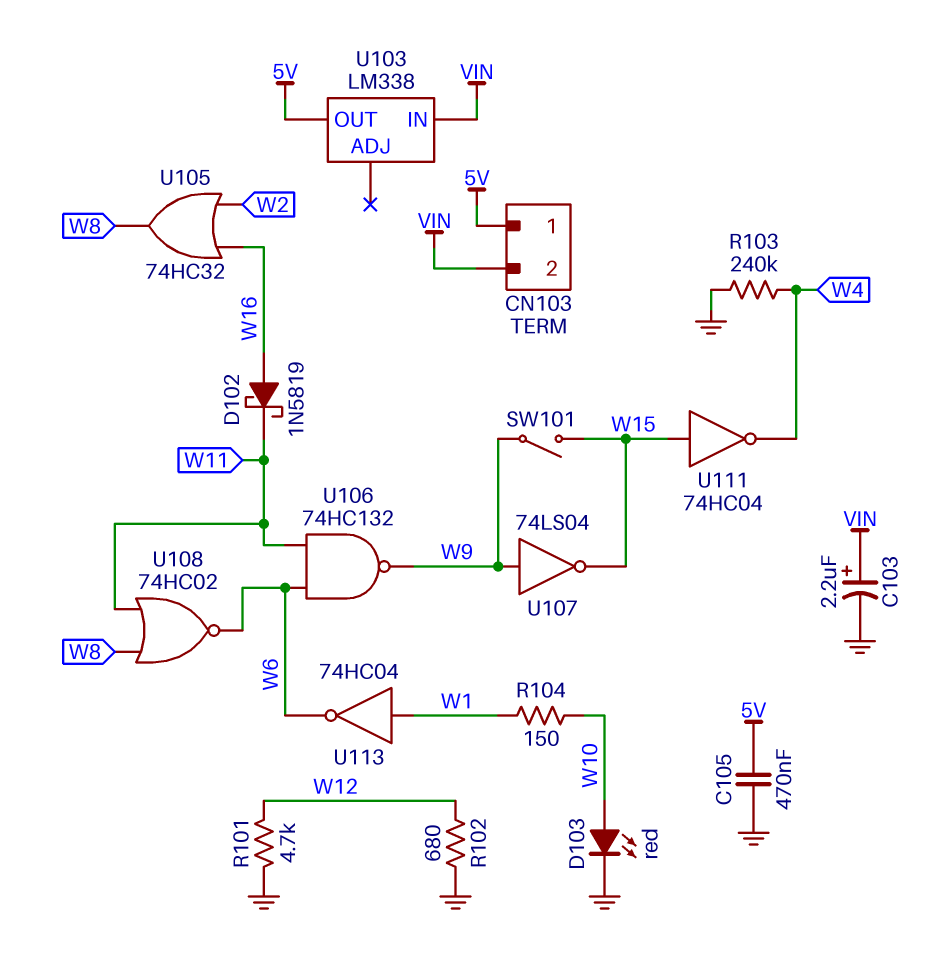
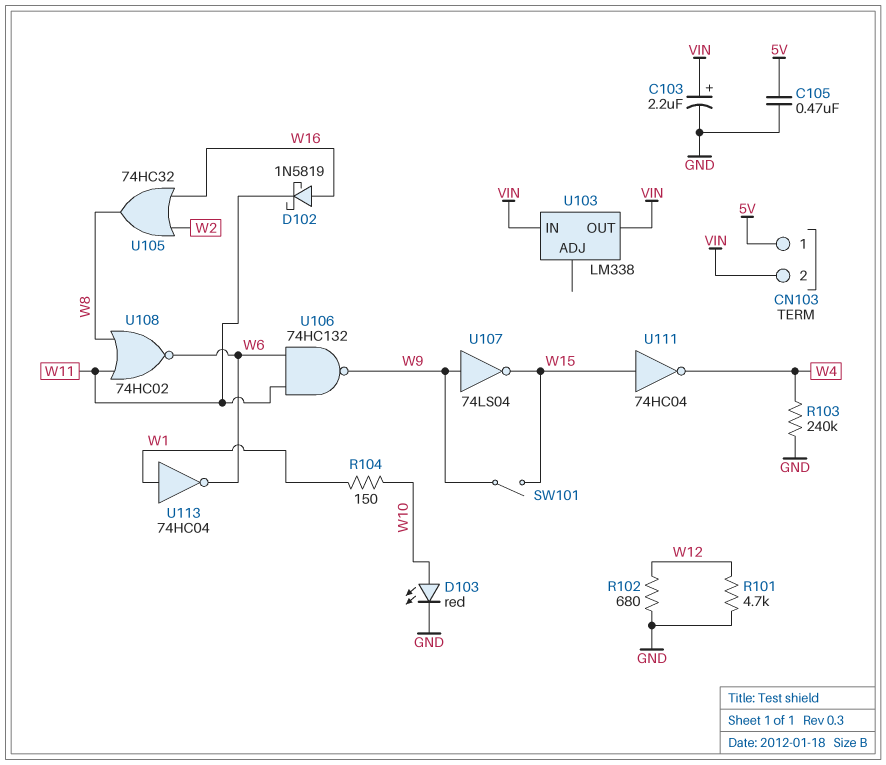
U103 pin OUT: 5V -> VIN

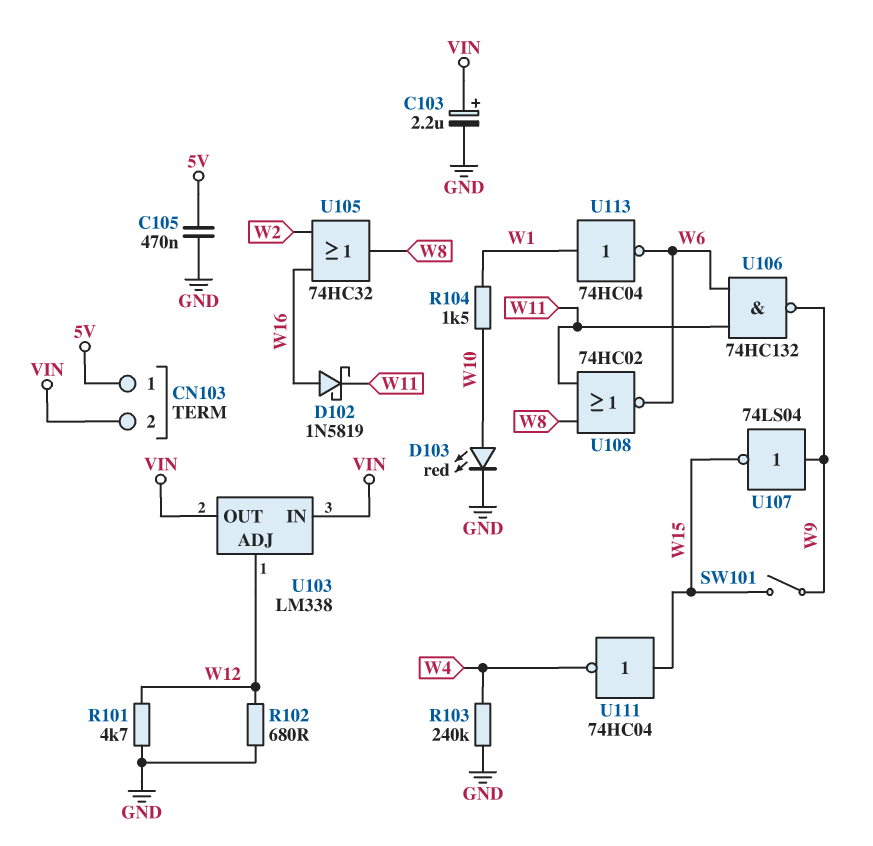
R104: 150 (W1, W10) -> 1.5k (W1, W10)
U103 pin ADJ: none -> W12

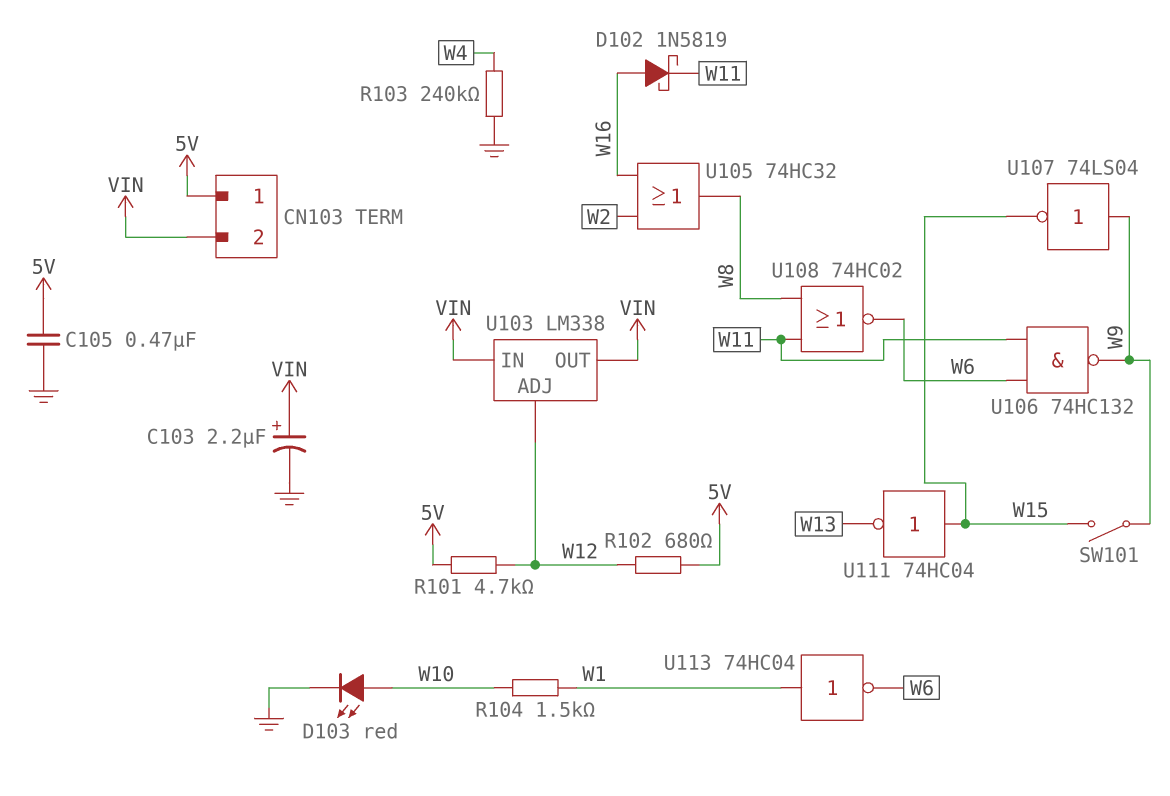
R101: 4.7k (GND, W12) -> 4.7k (5V, W12)
R102: 680 (GND, W12) -> 680 (5V, W12)
U111: NOT 74HC04 (in W15, out W4) -> NOT 74HC04 (in W15, out W13)

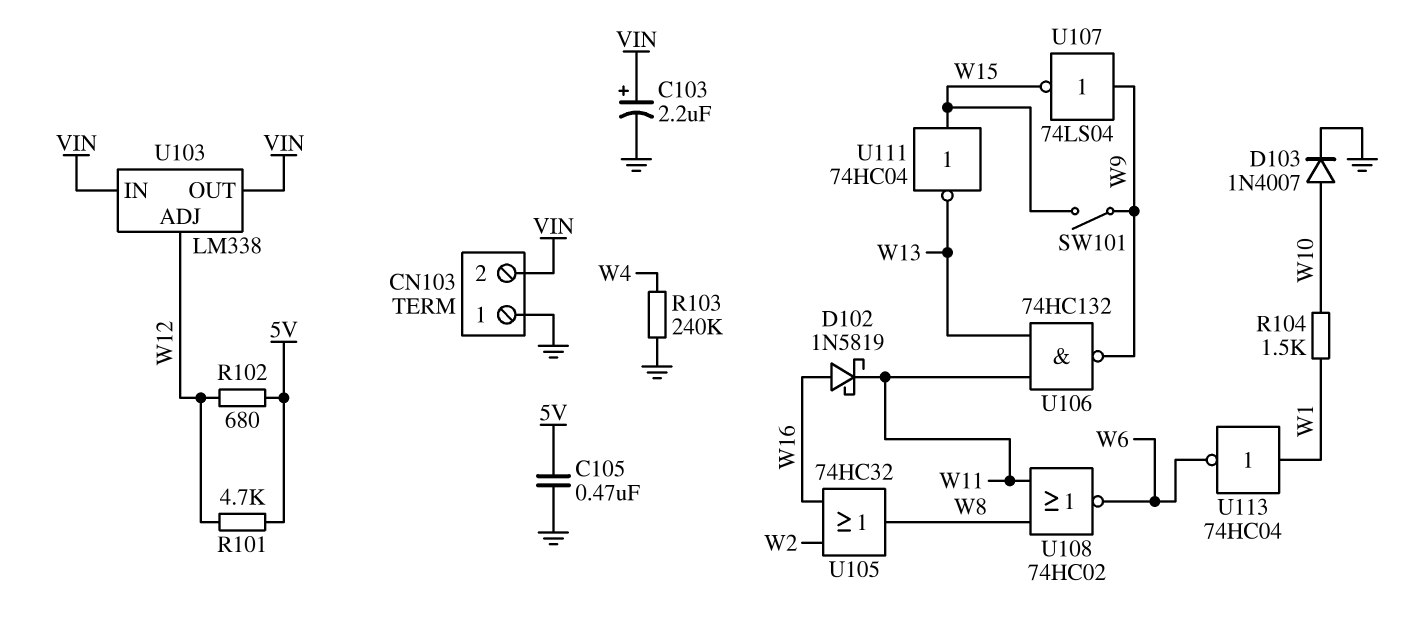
CN103 pin 1: 5V -> GND
D103: LED red (A W10, K GND) -> diode 1N4007 (A W10, K GND)
U106: NAND 74HC132 (in W6, in W11, out W9) -> NAND 74HC132 (in W11, in W13, out W9)

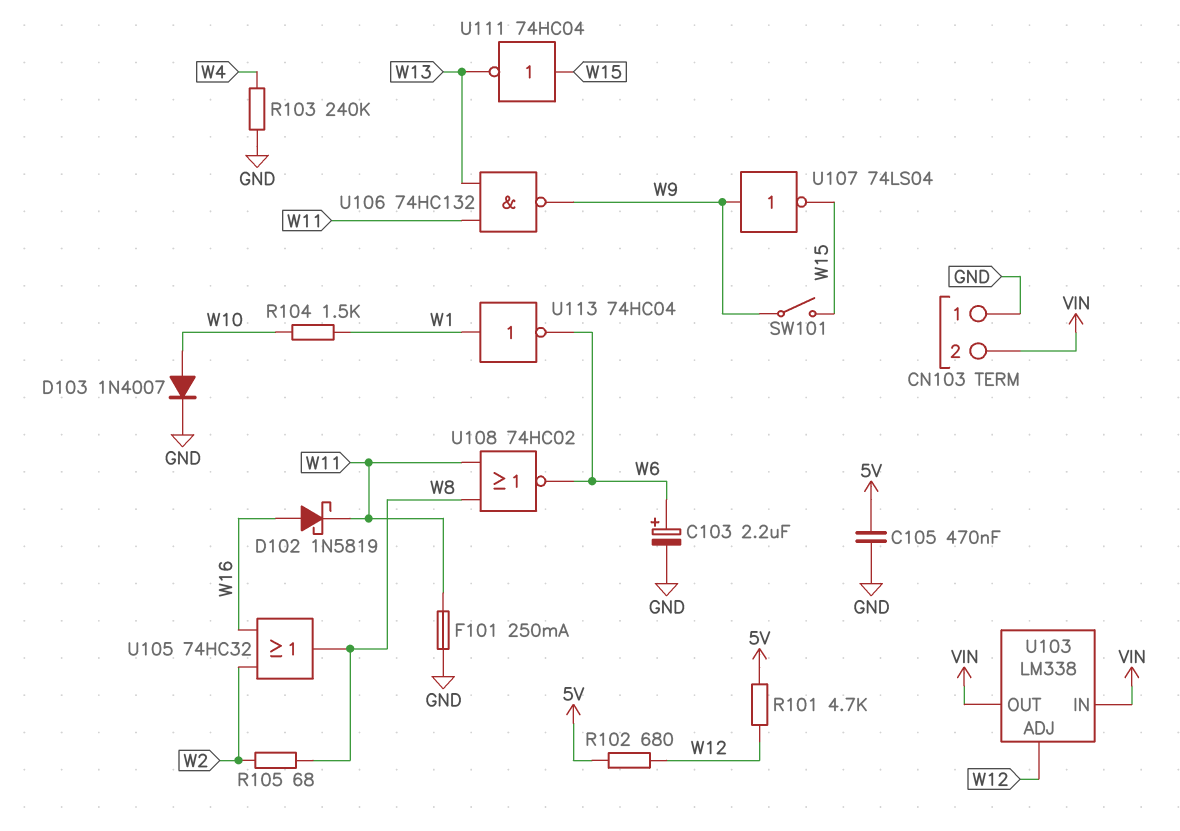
C103: 2.2uF (plus VIN, minus GND) -> 2.2uF (plus W6, minus GND)
F101: none -> 250mA (GND, W11)
R105: none -> 68 (W2, W8)

